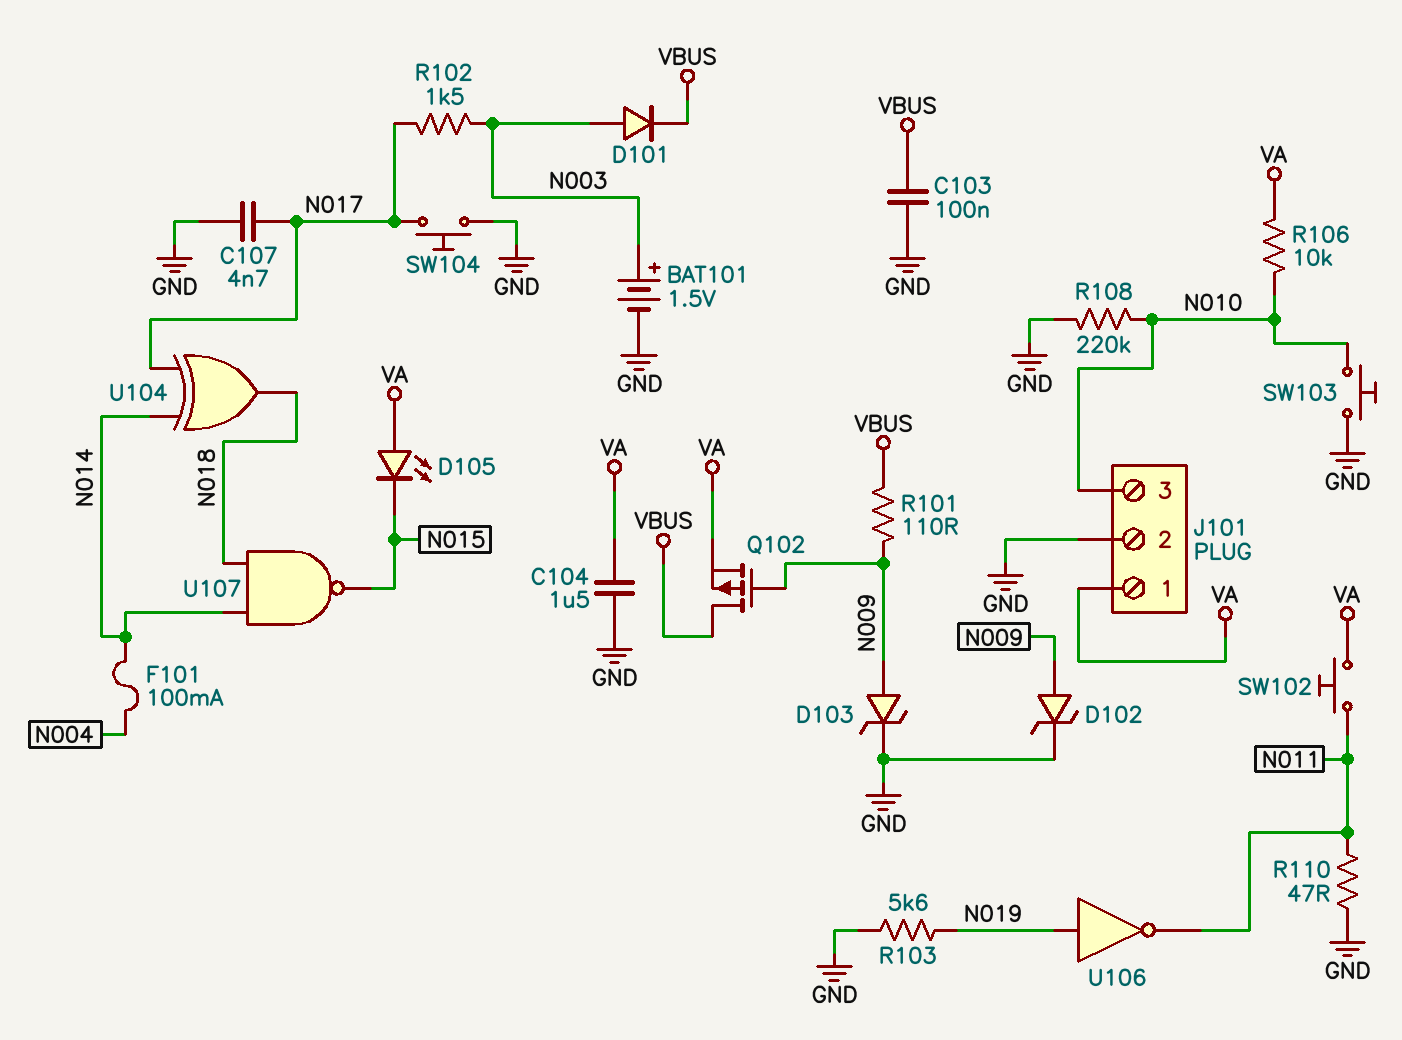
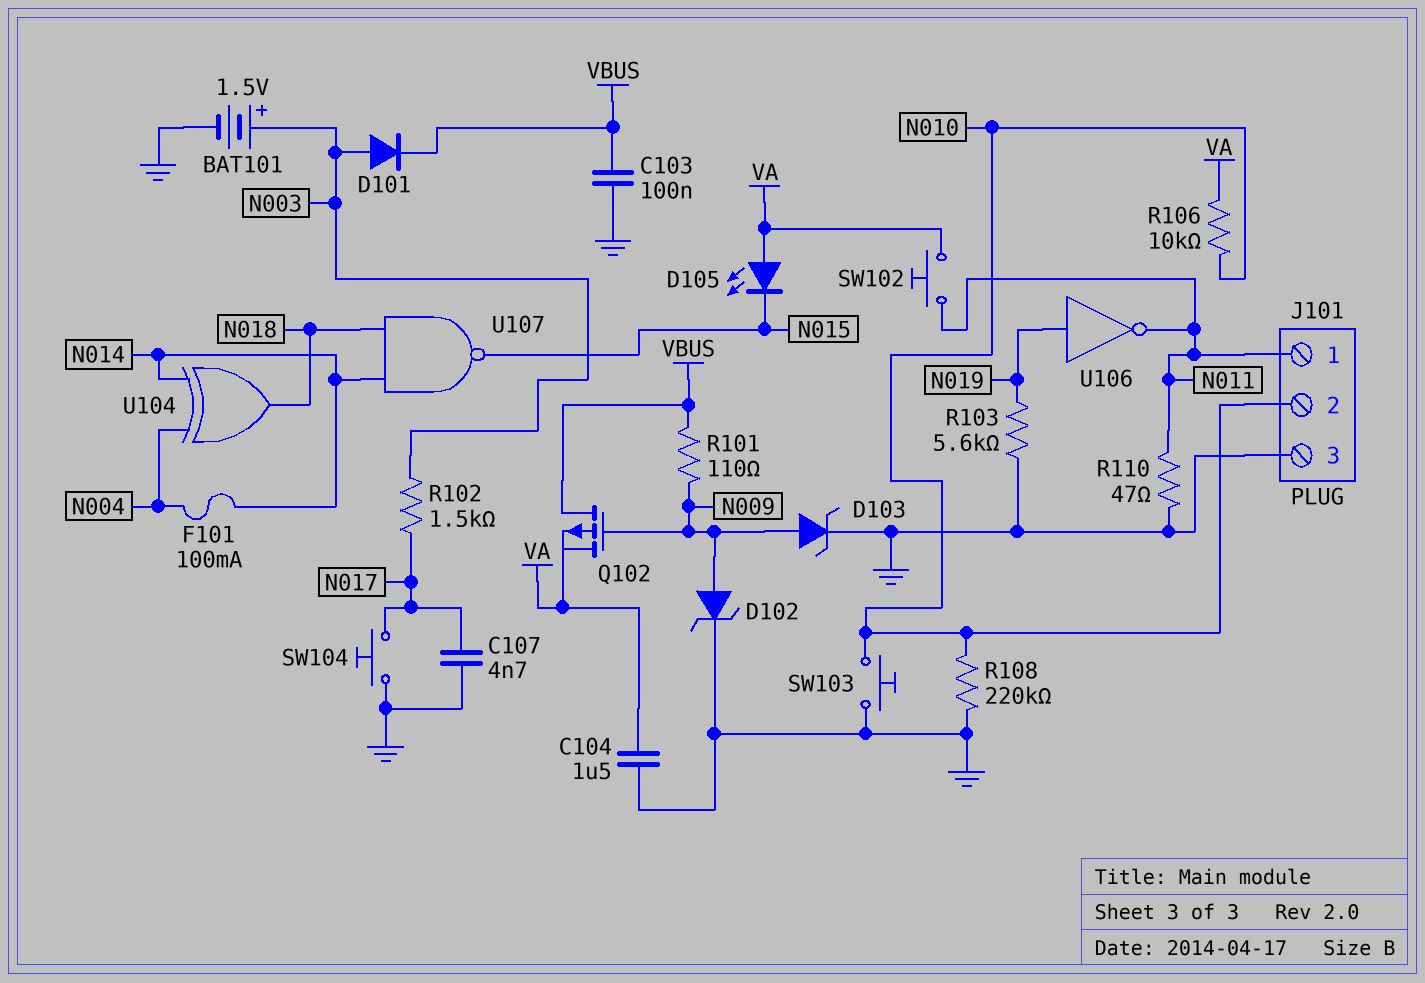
J101 pin 1: VA -> N011
J101 pin 2: GND -> N010
J101 pin 3: N010 -> GND
U104: XOR (in N014, in N017, out N018) -> XOR (in N004, in N014, out N018)

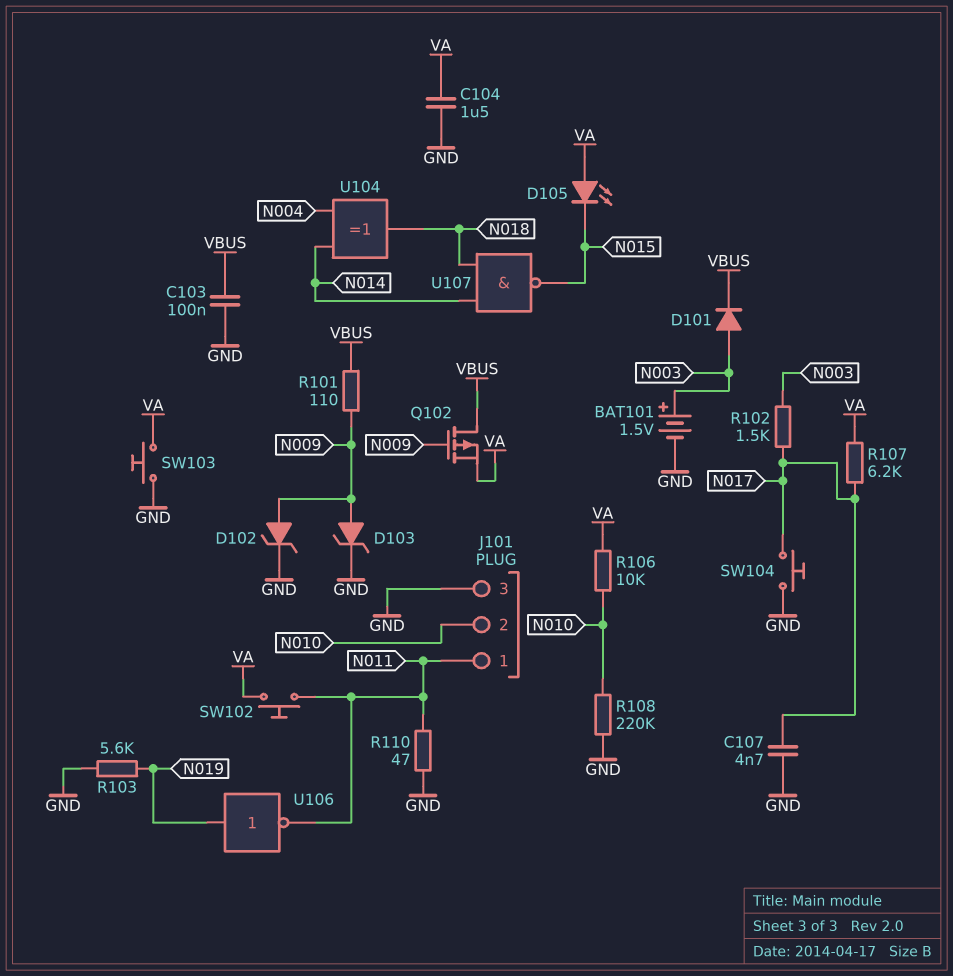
F101: 100mA (N004, N014) -> none
R107: none -> 6.2k (N017, VA)
SW103: button (GND, N010) -> button (GND, VA)

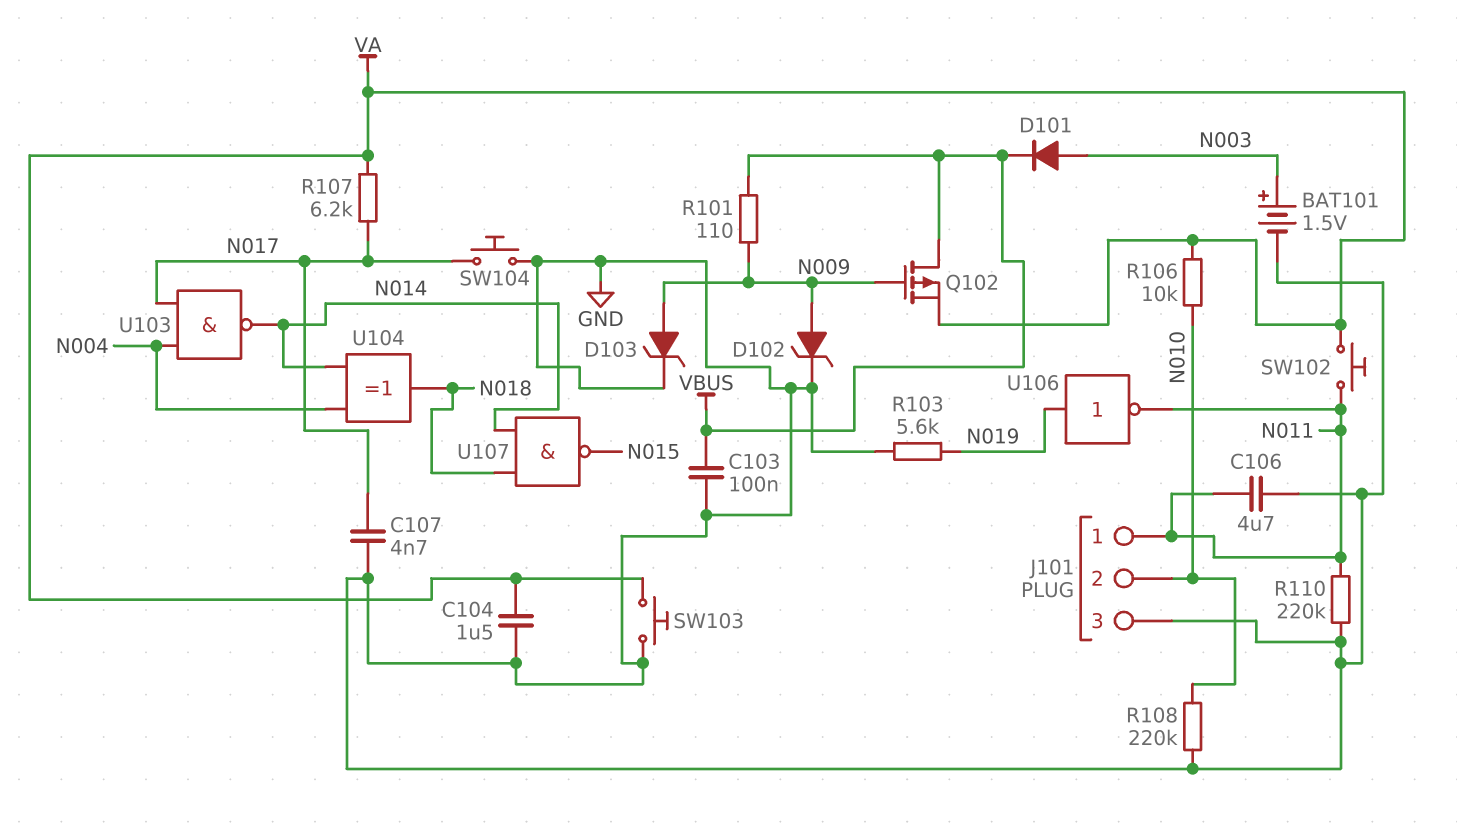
C106: none -> 4.7uF (GND, N011)
D105: LED (A VA, K N015) -> none
R102: 1.5k (N003, N017) -> none
R110: 47 (GND, N011) -> 220k (GND, N011)
U103: none -> NAND (in N004, in N017, out N014)

